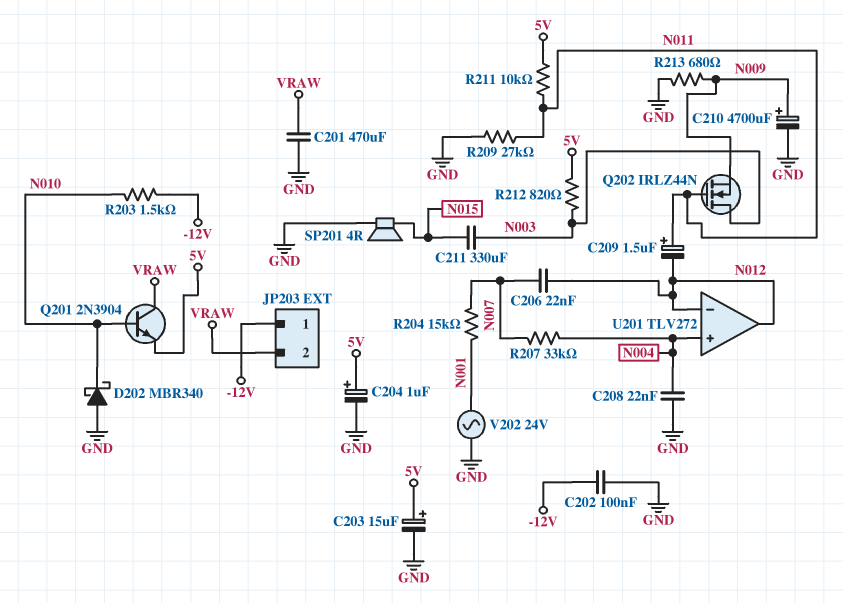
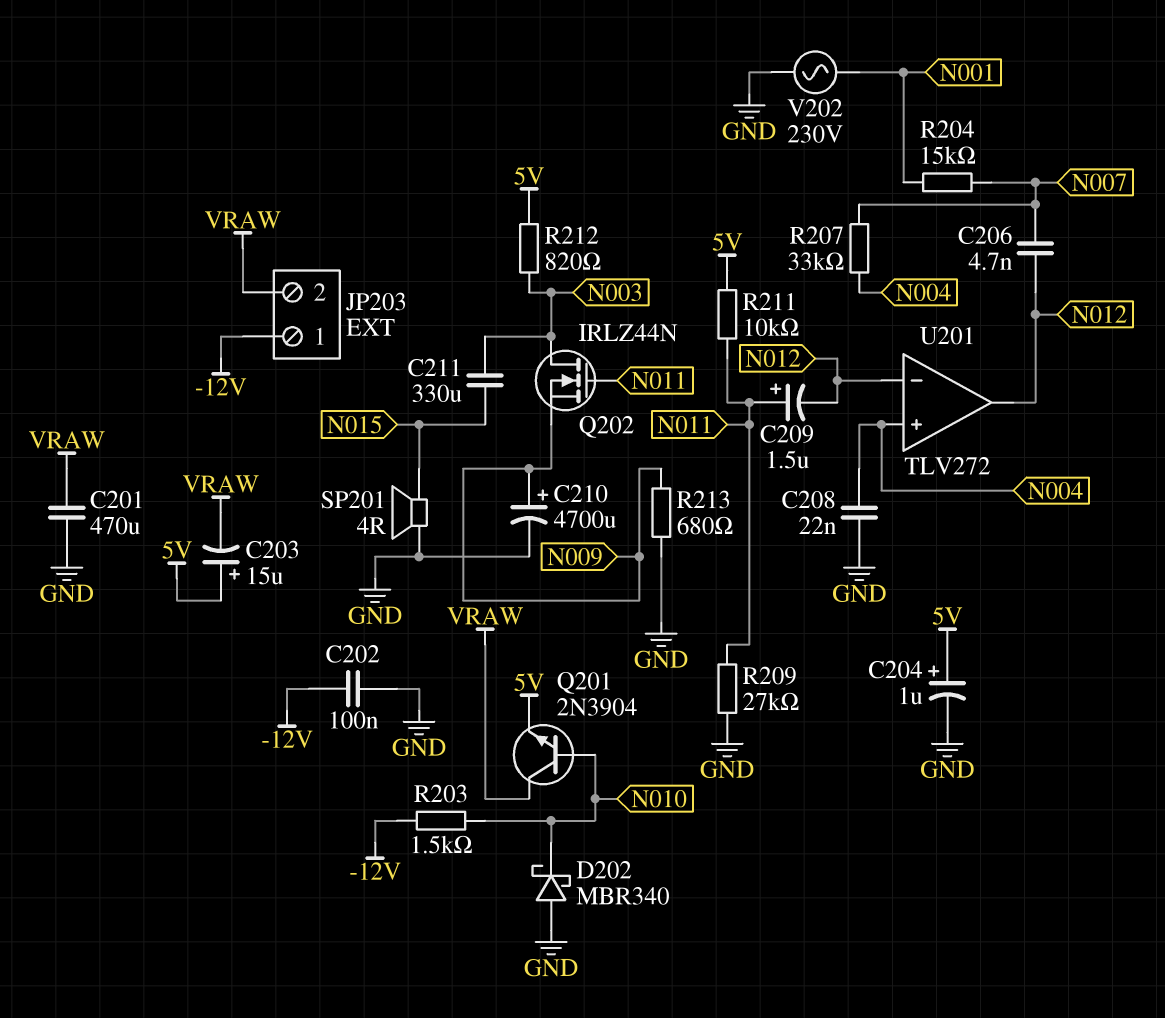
C203: 15uF (plus 5V, minus GND) -> 15uF (plus 5V, minus VRAW)
C206: 22nF (N007, N012) -> 4.7nF (N007, N012)
V202: AC 24V (GND, N001) -> AC 230V (GND, N001)

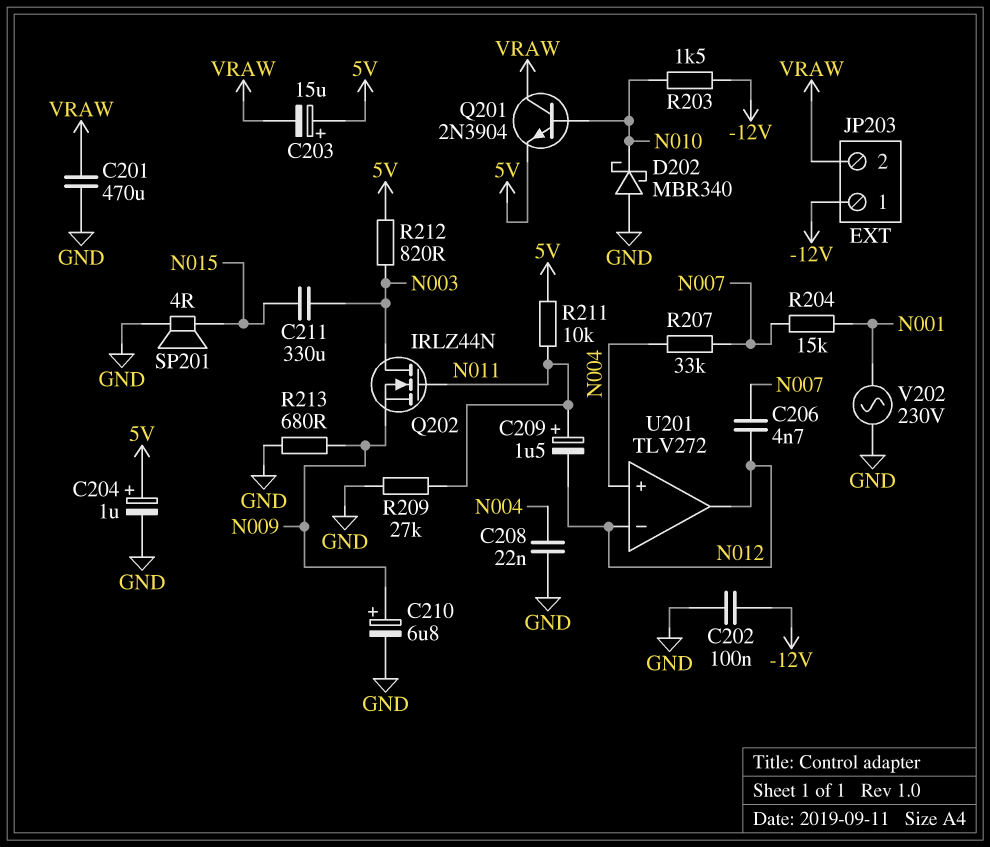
C210: 4700uF (plus N009, minus GND) -> 6.8uF (plus N009, minus GND)

